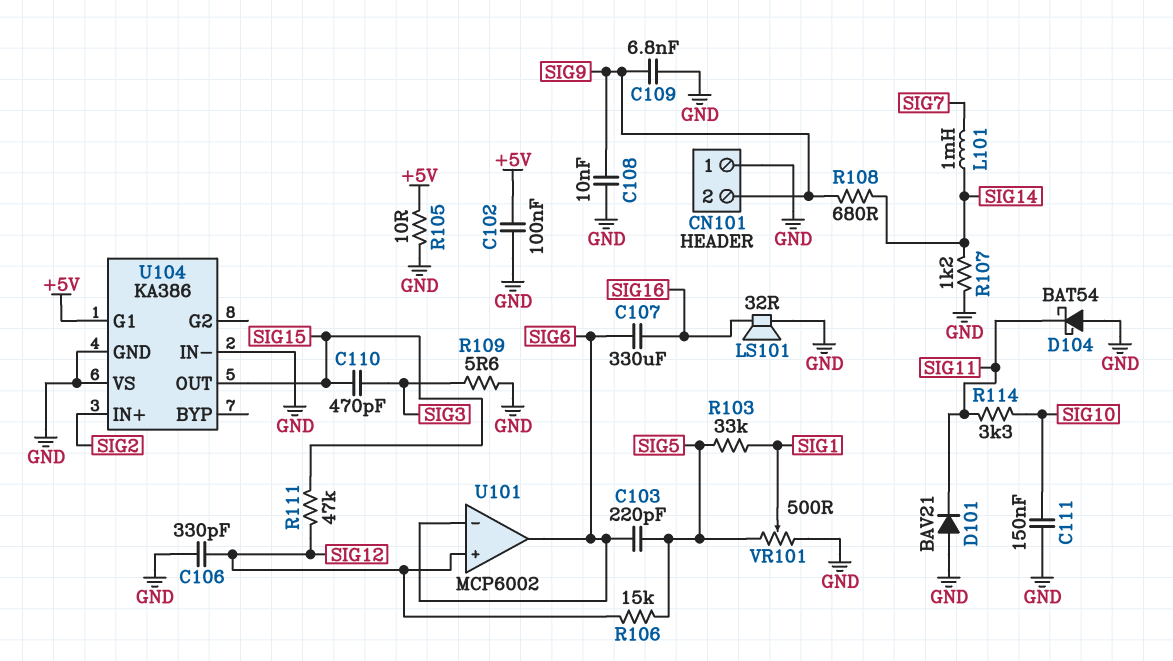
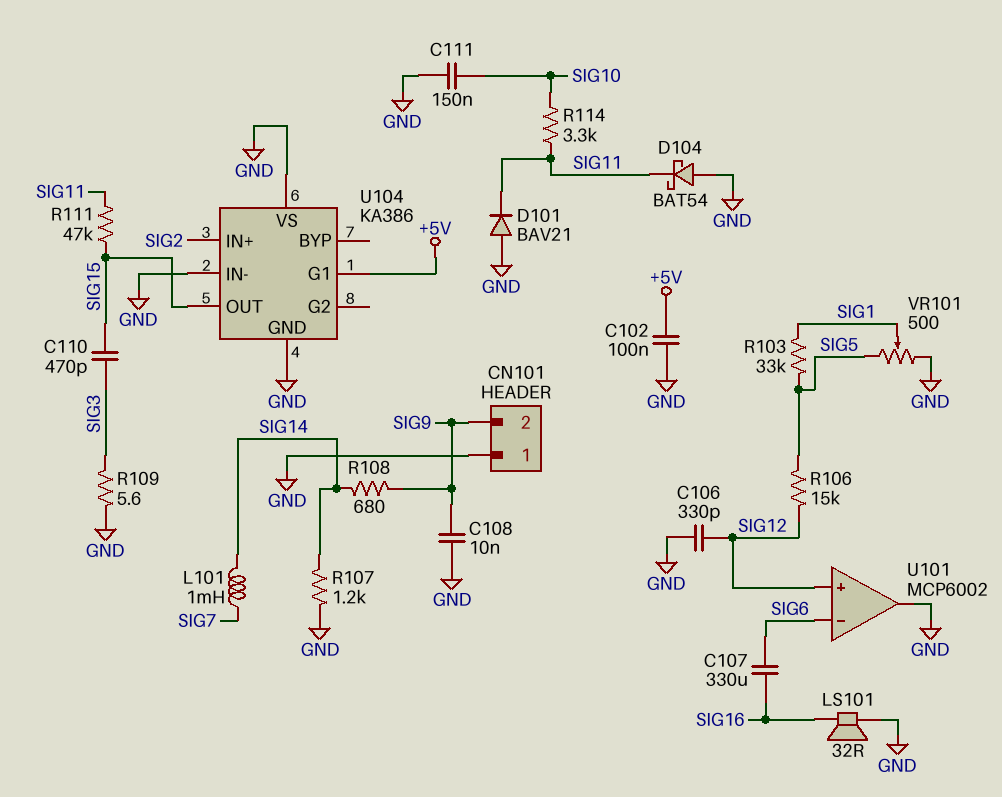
C103: 220pF (SIG5, SIG6) -> none
C109: 6.8nF (GND, SIG9) -> none
R105: 10 (+5V, GND) -> none
R111: 47k (SIG12, SIG15) -> 47k (SIG11, SIG15)
U101 pin out: SIG6 -> GND

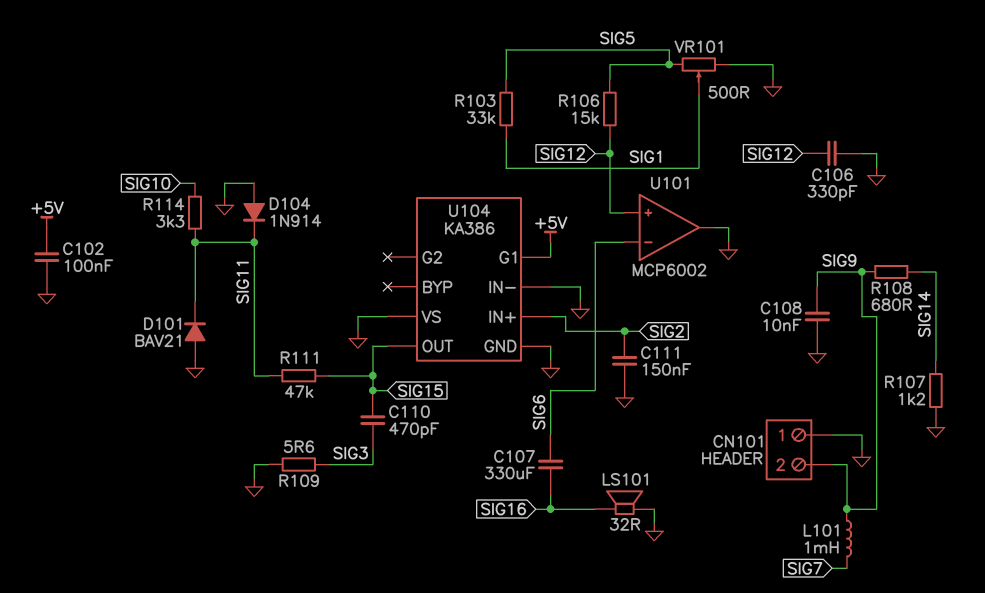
C111: 150nF (GND, SIG10) -> 150nF (GND, SIG2)
D104: schottky BAT54 (A GND, K SIG11) -> diode 1N914 (A GND, K SIG11)
L101: 1mH (SIG7, SIG14) -> 1mH (SIG7, SIG9)

